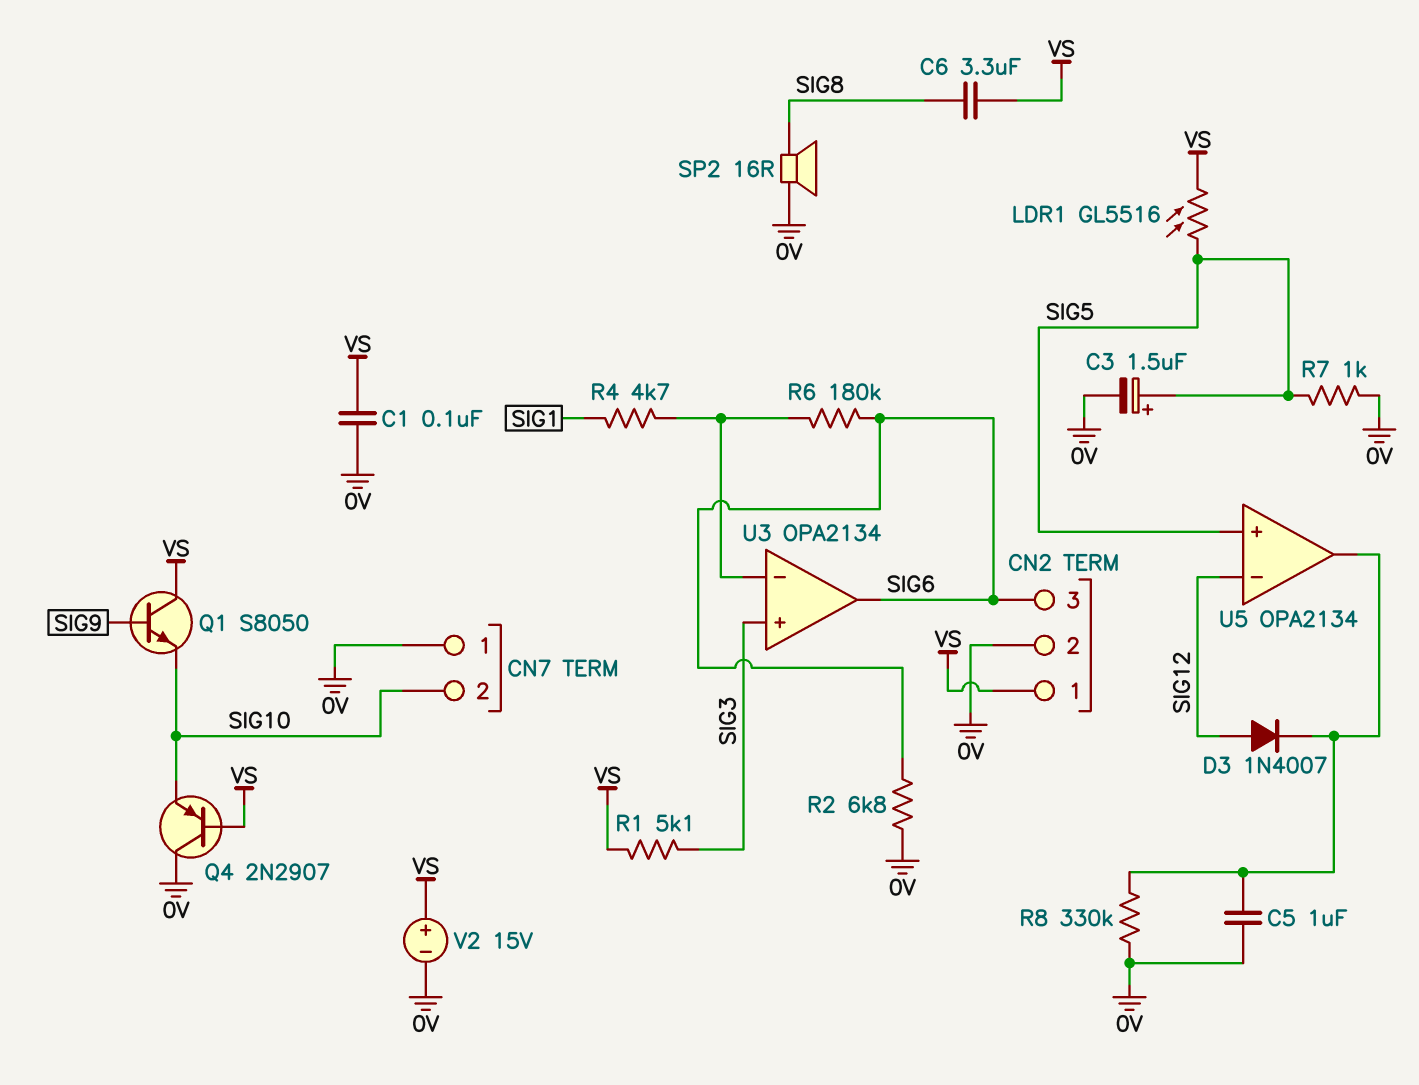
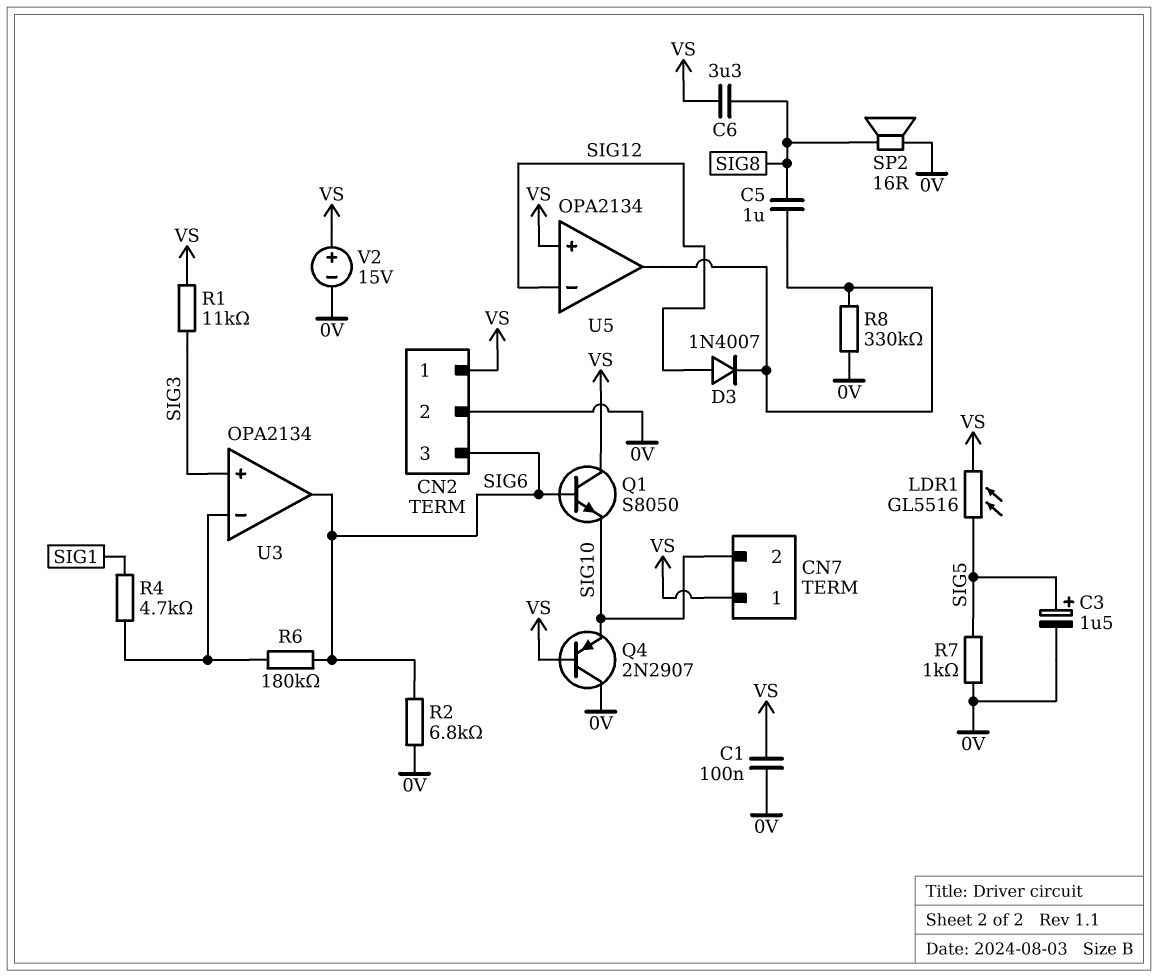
C5: 1uF (0V, U5/out) -> 1uF (SIG8, U5/out)
CN7 pin 1: 0V -> VS
Q1: NPN S8050 (B SIG9, C VS, E SIG10) -> NPN S8050 (B SIG6, C VS, E SIG10)
R1: 5.1k (SIG3, VS) -> 11k (SIG3, VS)
U5 pin in+: SIG5 -> VS

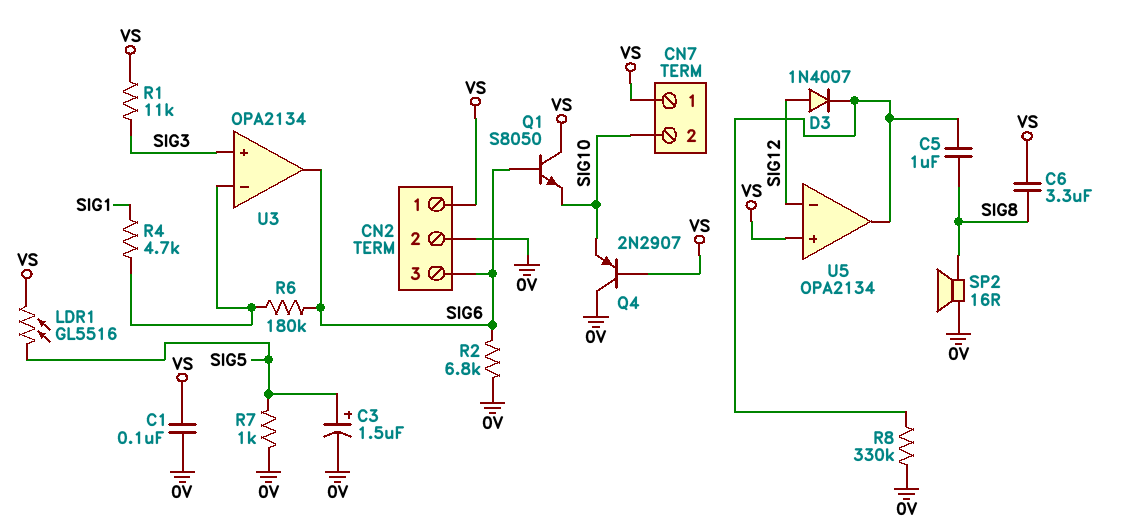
V2: 15V (plus VS, minus 0V) -> none

